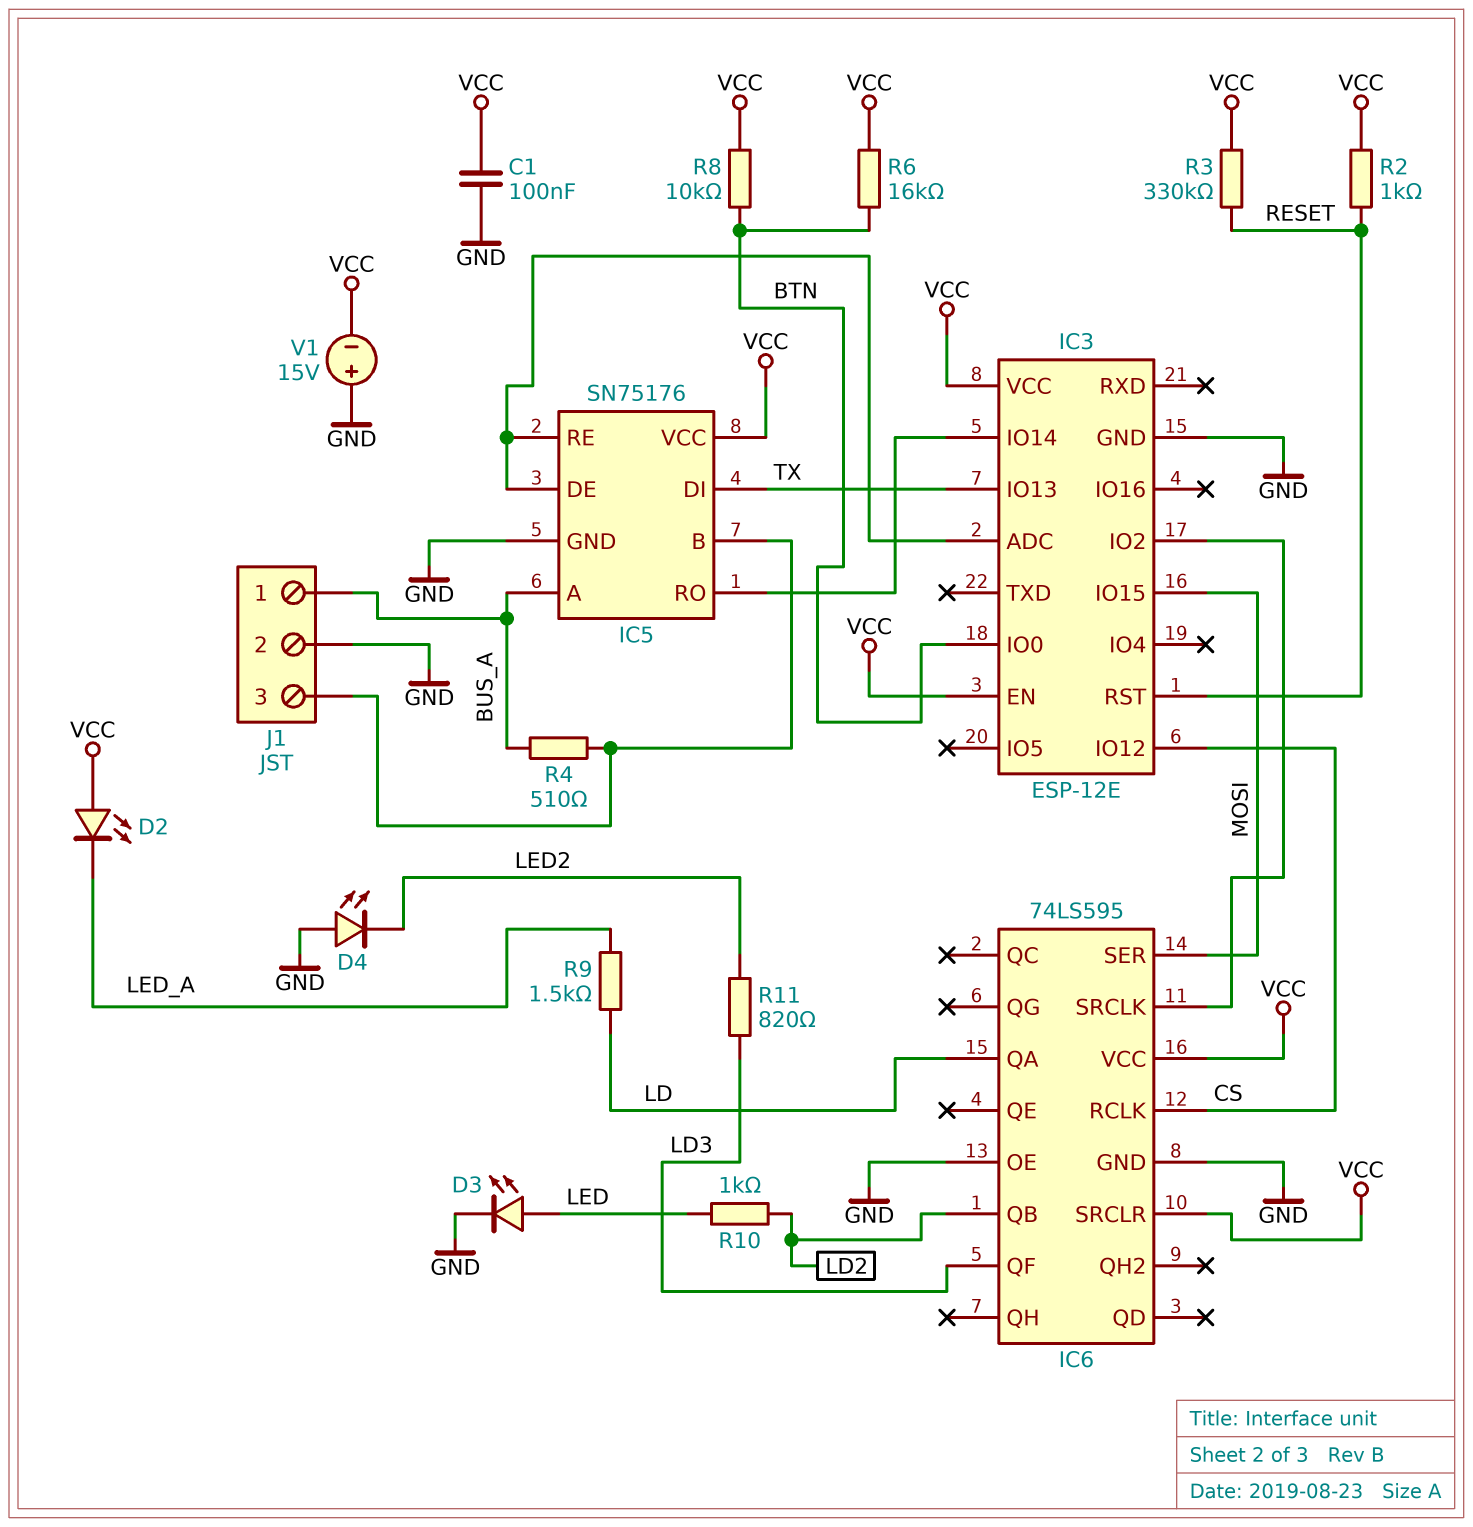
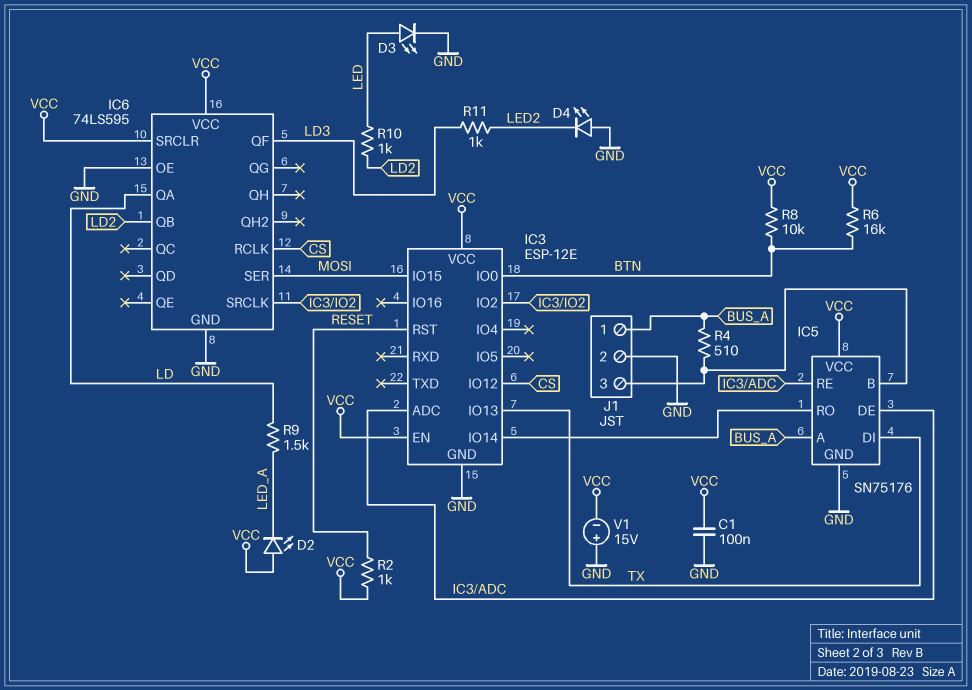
R3: 330k (RESET, VCC) -> none
R11: 820 (LD3, LED2) -> 1k (LD3, LED2)

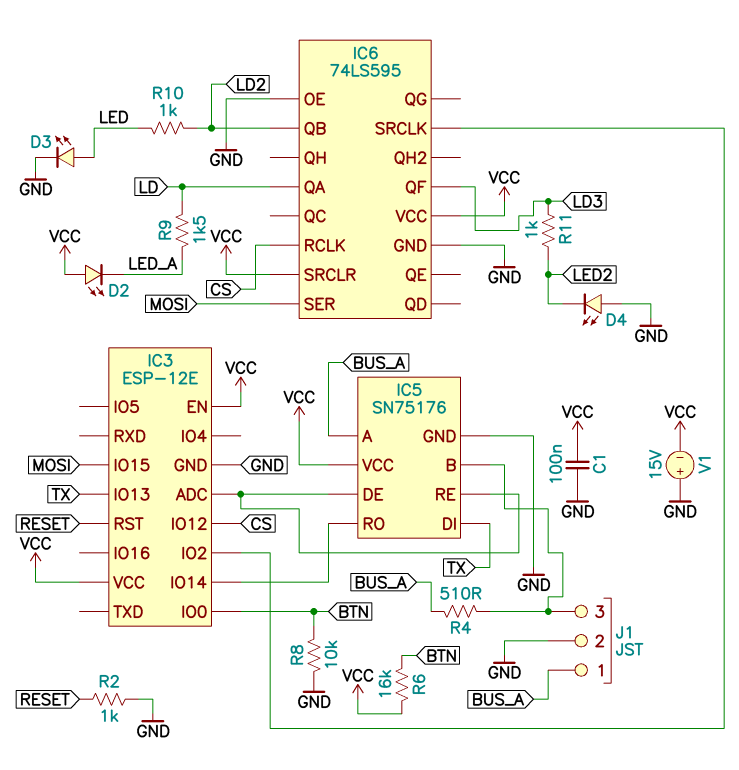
R2: 1k (RESET, VCC) -> 1k (GND, RESET)
R8: 10k (BTN, VCC) -> 10k (BTN, GND)

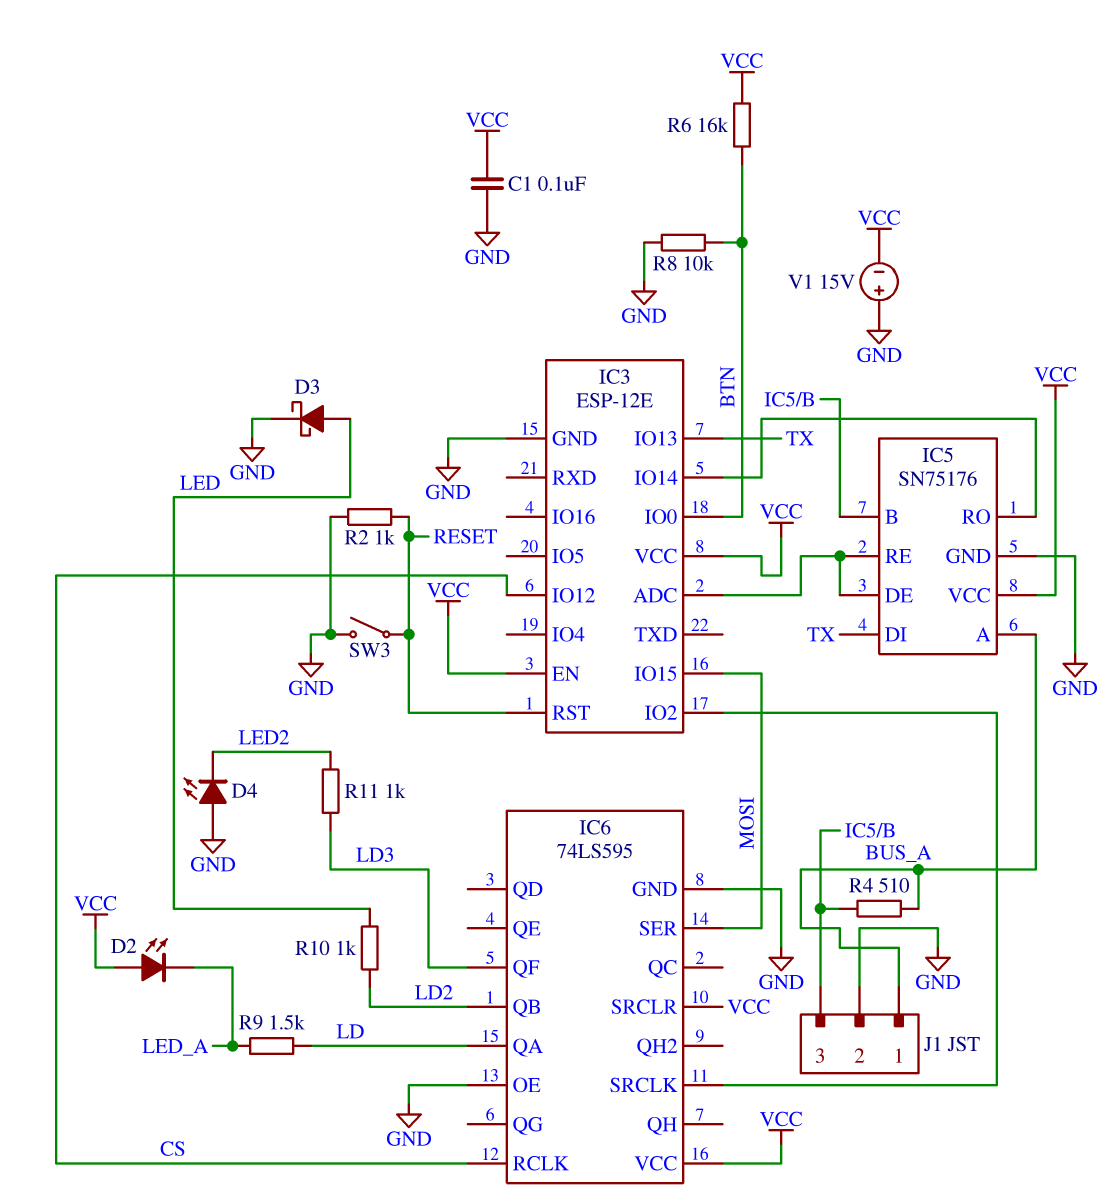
D3: LED (A LED, K GND) -> schottky (A LED, K GND)
SW3: none -> switch (GND, RESET)

